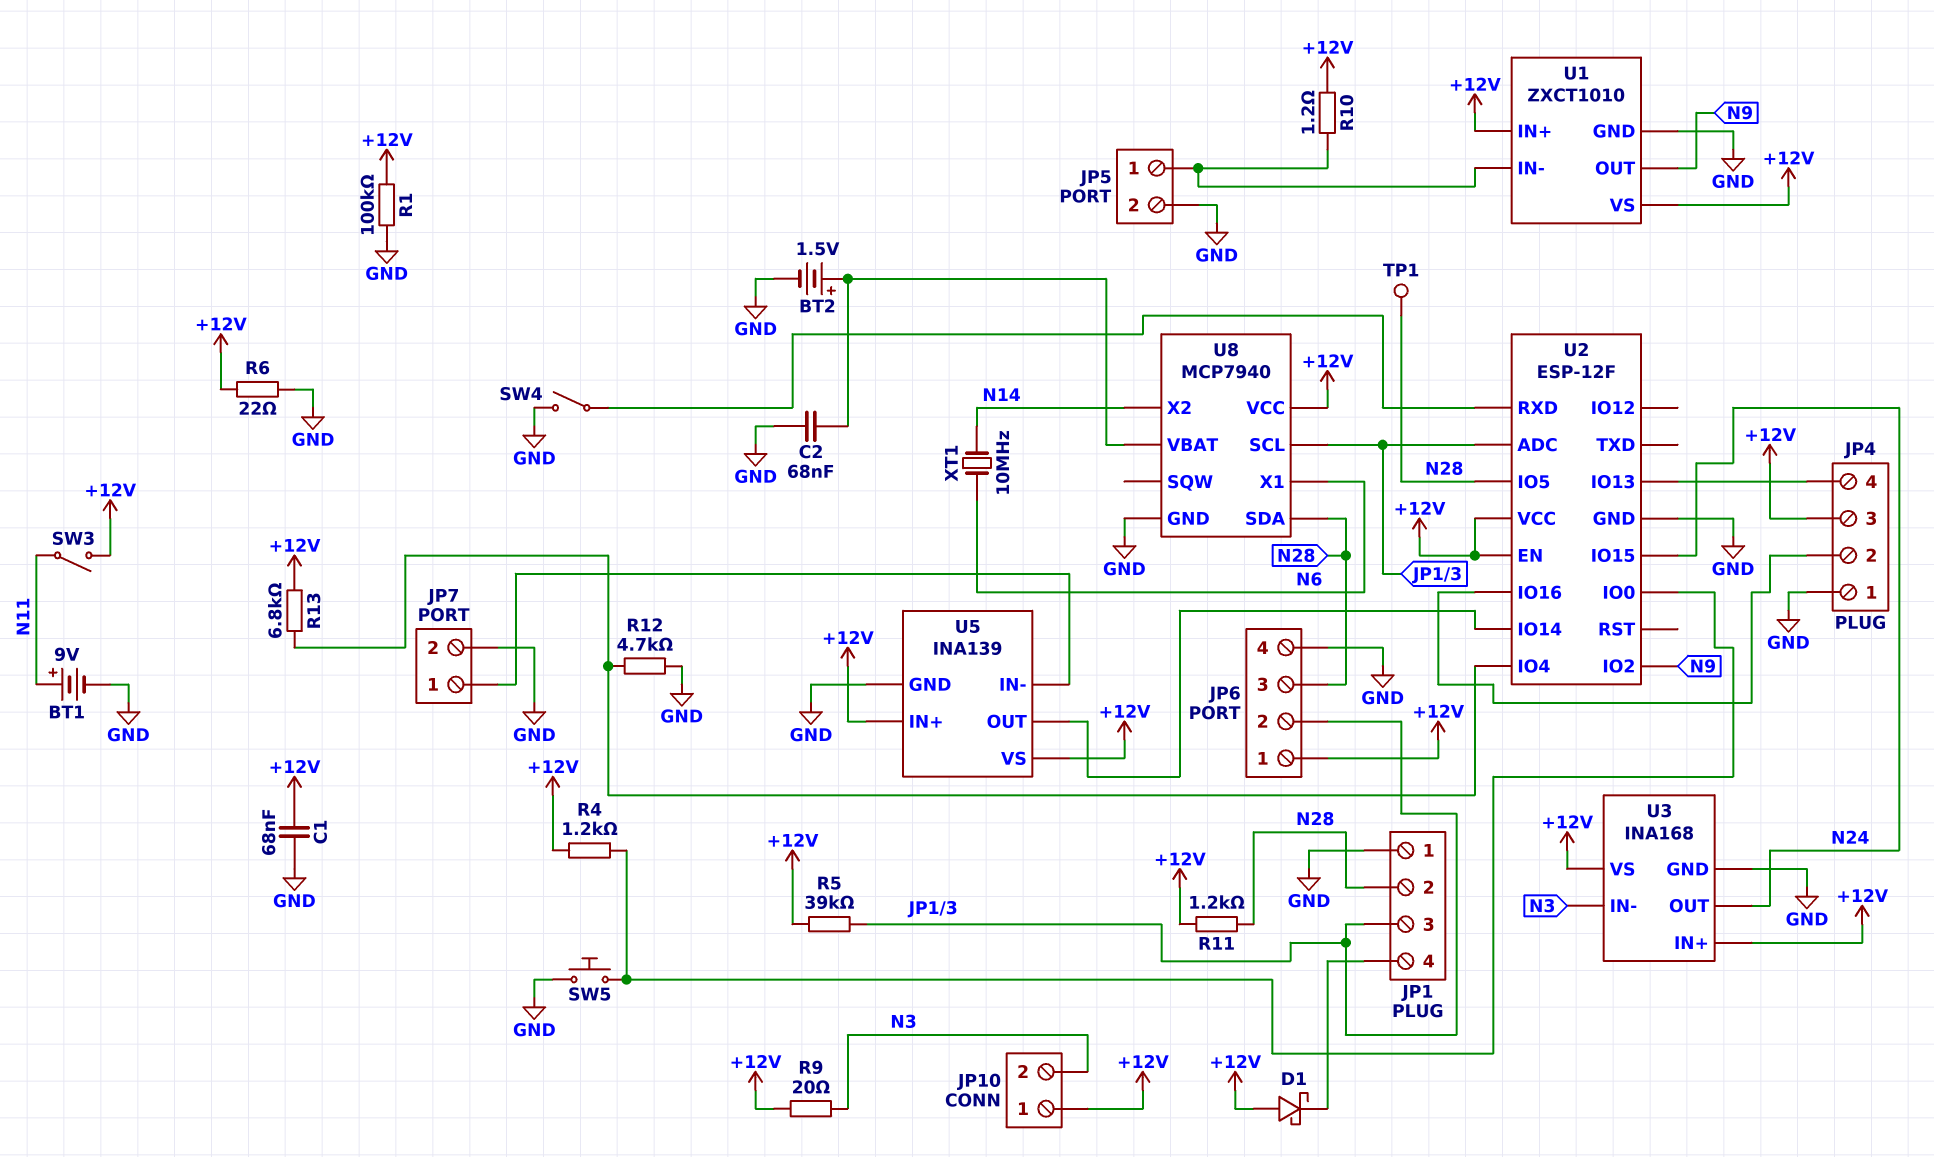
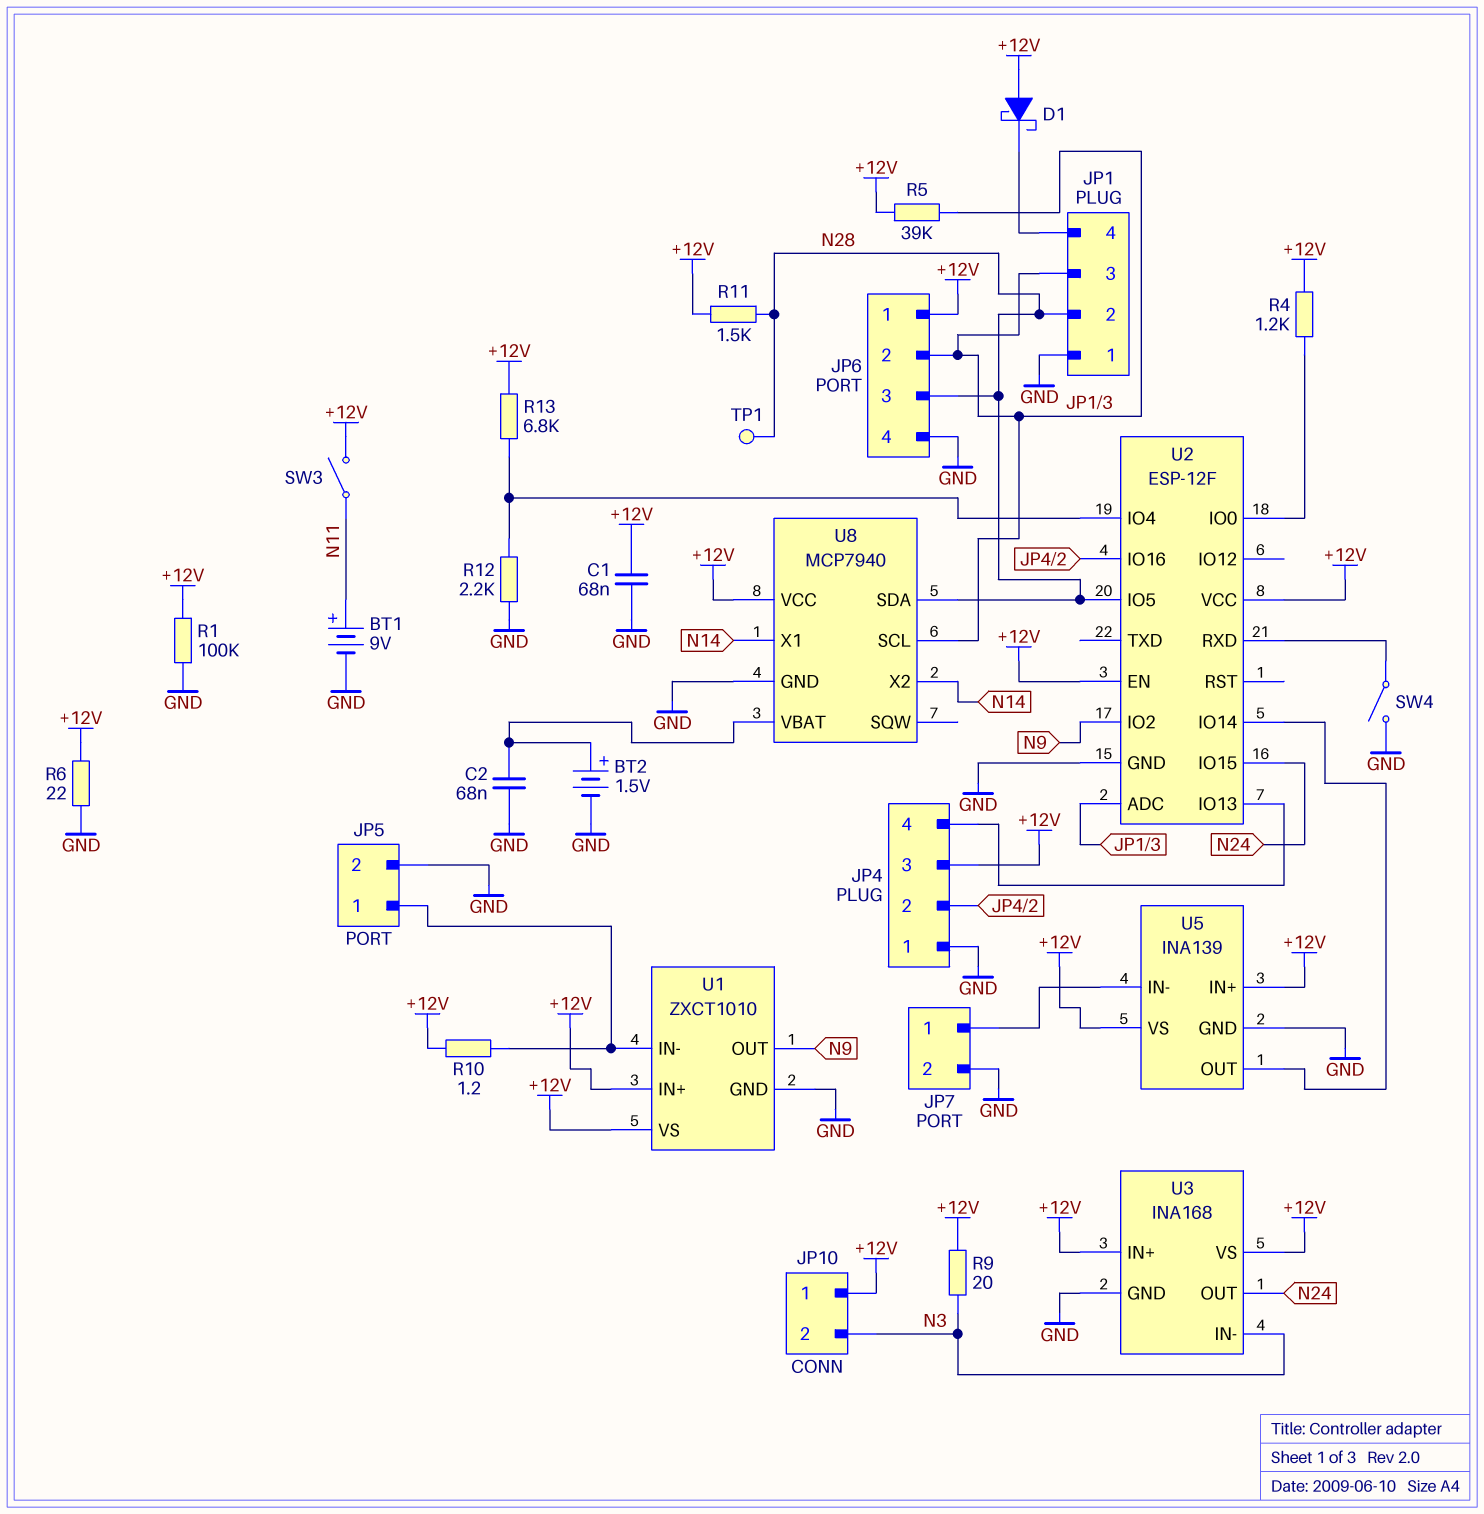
R11: 1.2k (+12V, N28) -> 1.5k (+12V, N28)
R12: 4.7k (GND, U2/IO4) -> 2.2k (GND, U2/IO4)
SW5: button (GND, U2/IO0) -> none
U8 pin X1: N6 -> N14
XT1: 10MHz (N6, N14) -> none

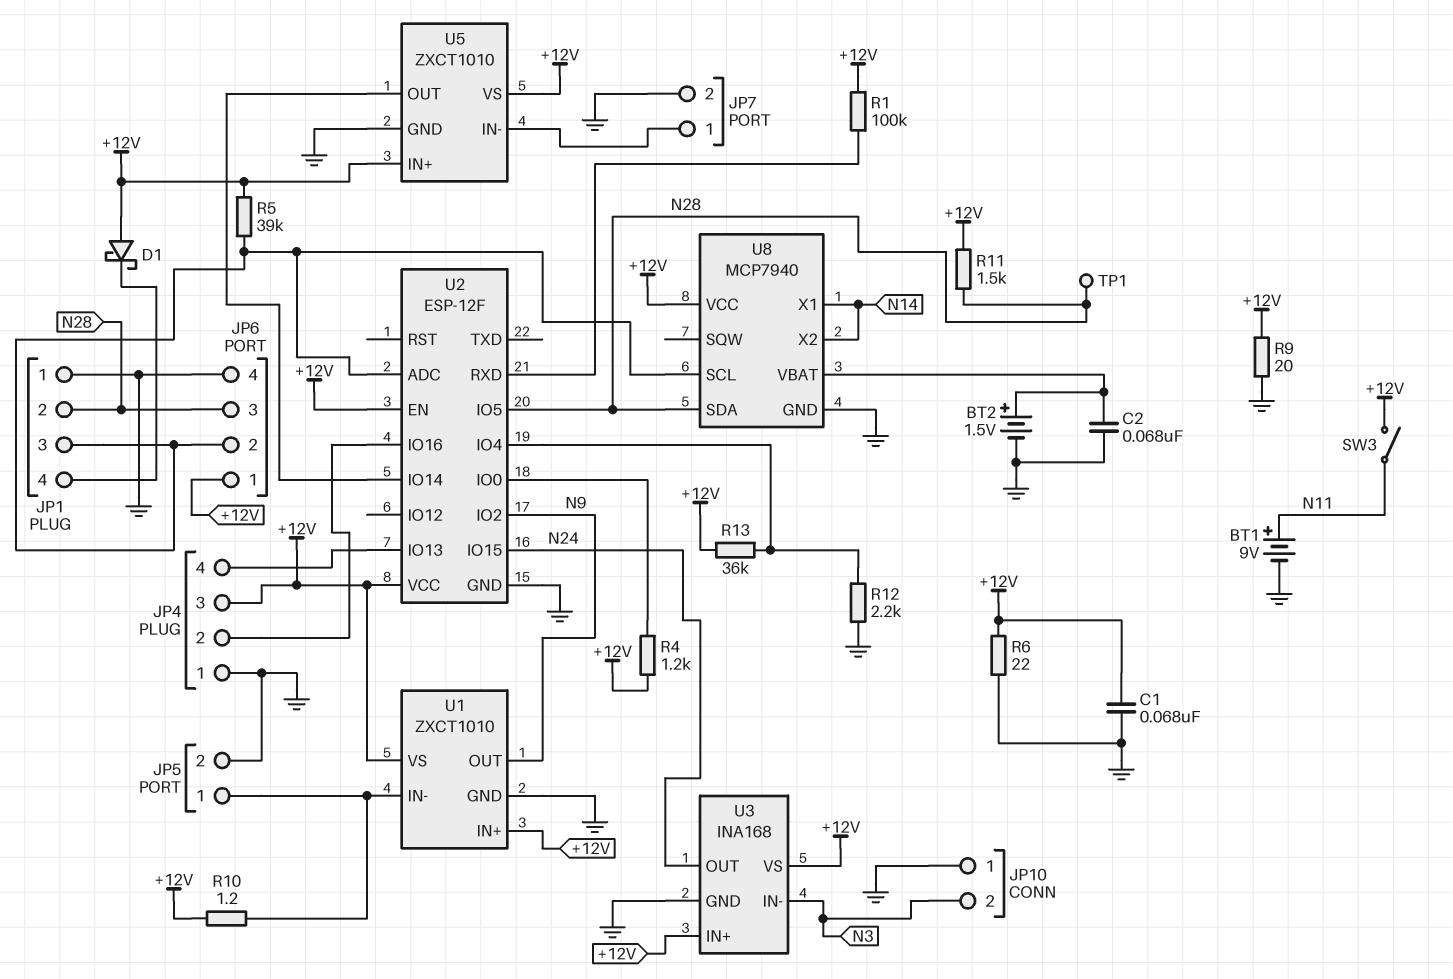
JP10 pin 1: +12V -> GND
R1: 100k (+12V, GND) -> 100k (+12V, U2/RXD)
R9: 20 (+12V, N3) -> 20 (+12V, GND)
R13: 6.8k (+12V, U2/IO4) -> 36k (+12V, U2/IO4)
SW4: switch (GND, U2/RXD) -> none
U5: INA139 -> ZXCT1010

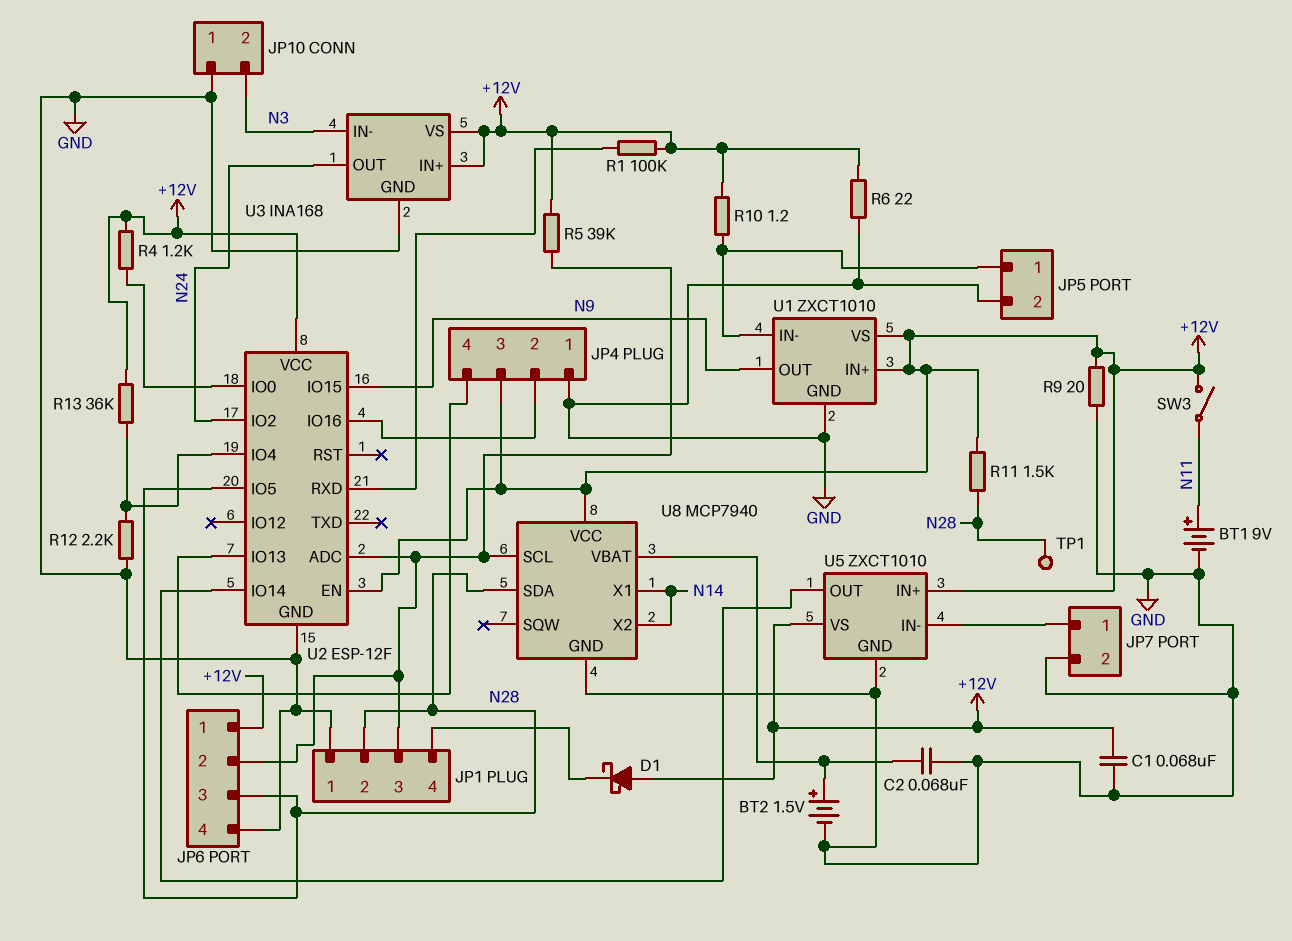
U2 pin IO2: N9 -> N24
U2 pin IO15: N24 -> N9

